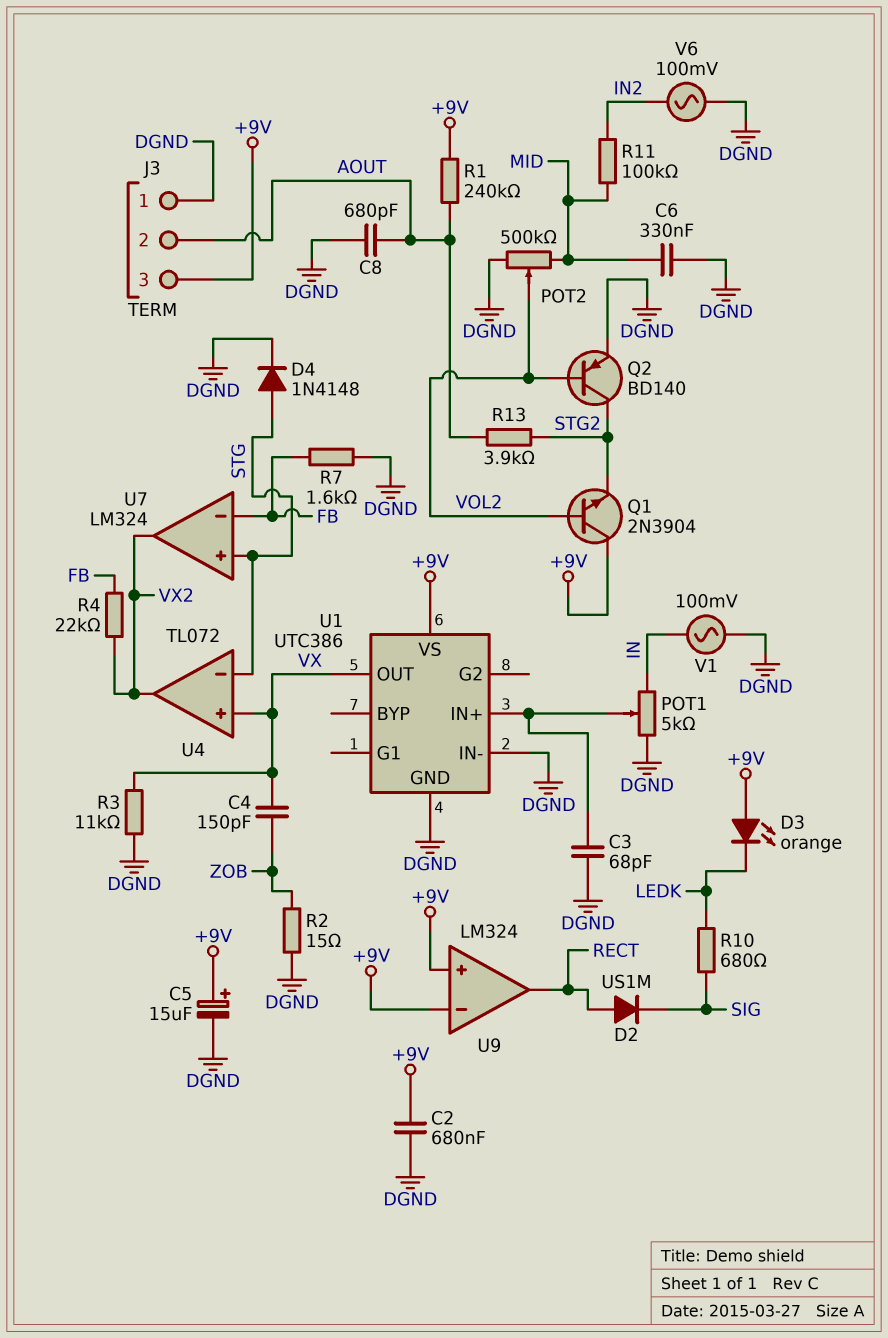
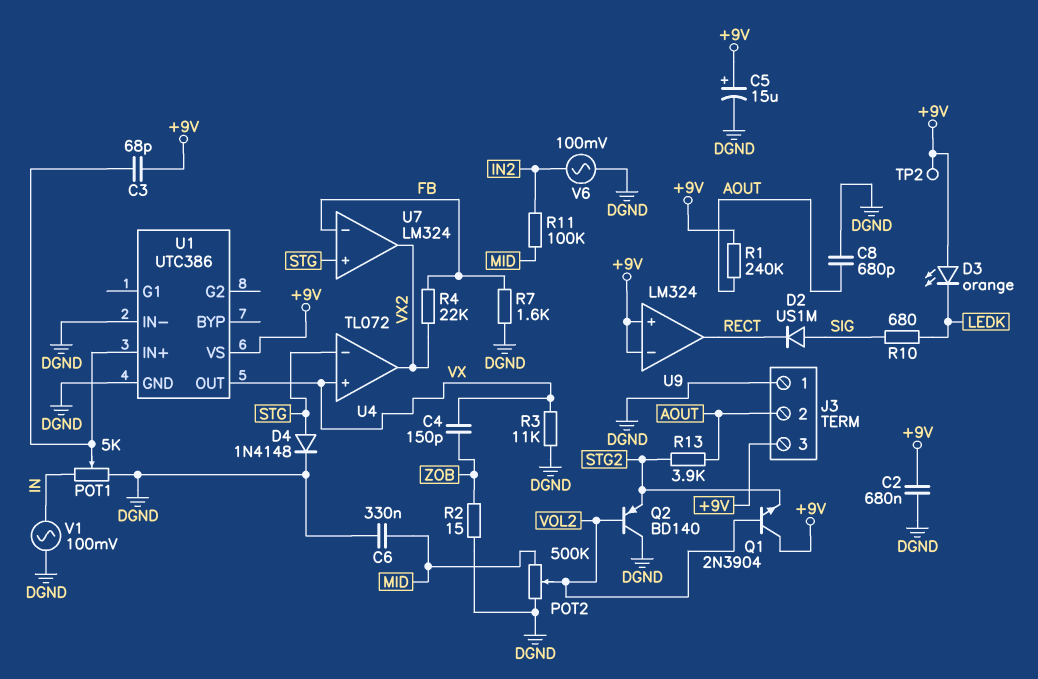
C3: 68pF (DGND, U1/IN+) -> 68pF (+9V, U1/IN+)
D2: diode US1M (A RECT, K SIG) -> diode US1M (A SIG, K RECT)
Q2: PNP BD140 (B VOL2, C STG2, E DGND) -> PNP BD140 (B VOL2, C DGND, E STG2)
TP2: none -> test point (+9V)

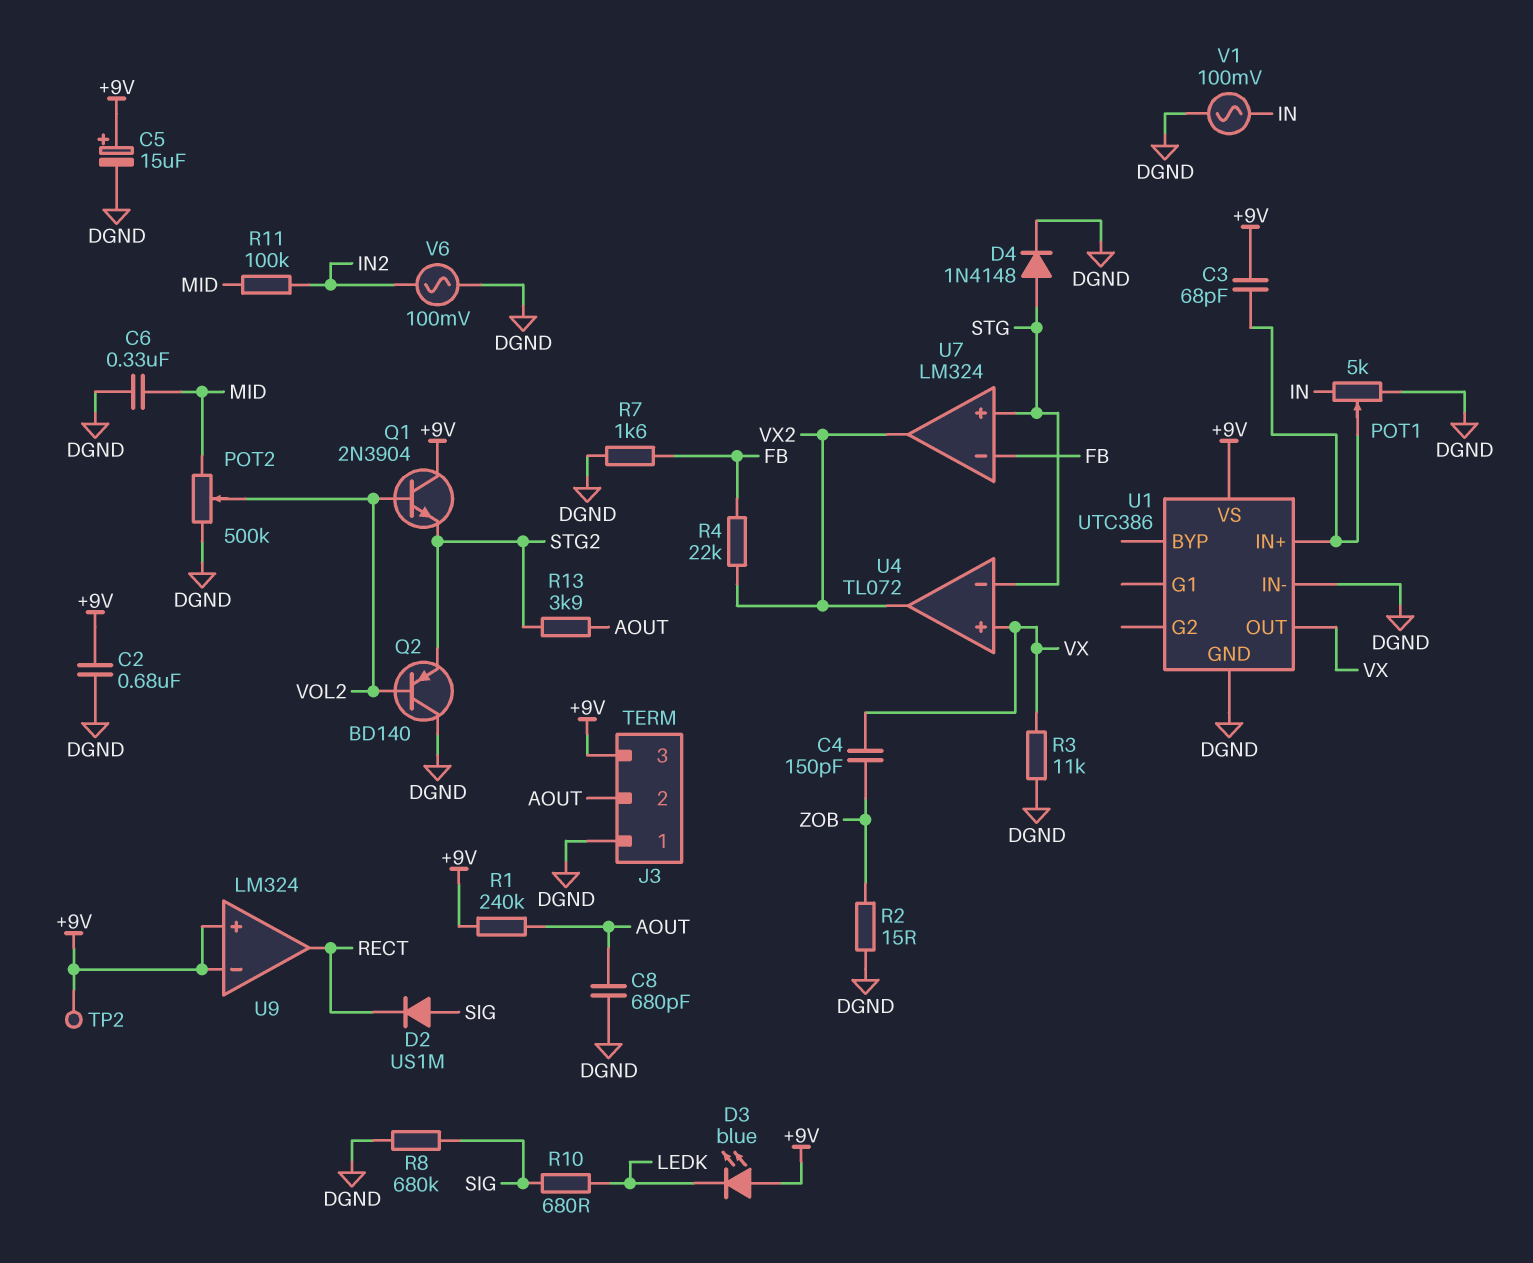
D3: LED orange (A +9V, K LEDK) -> LED blue (A +9V, K LEDK)
R8: none -> 680k (DGND, SIG)

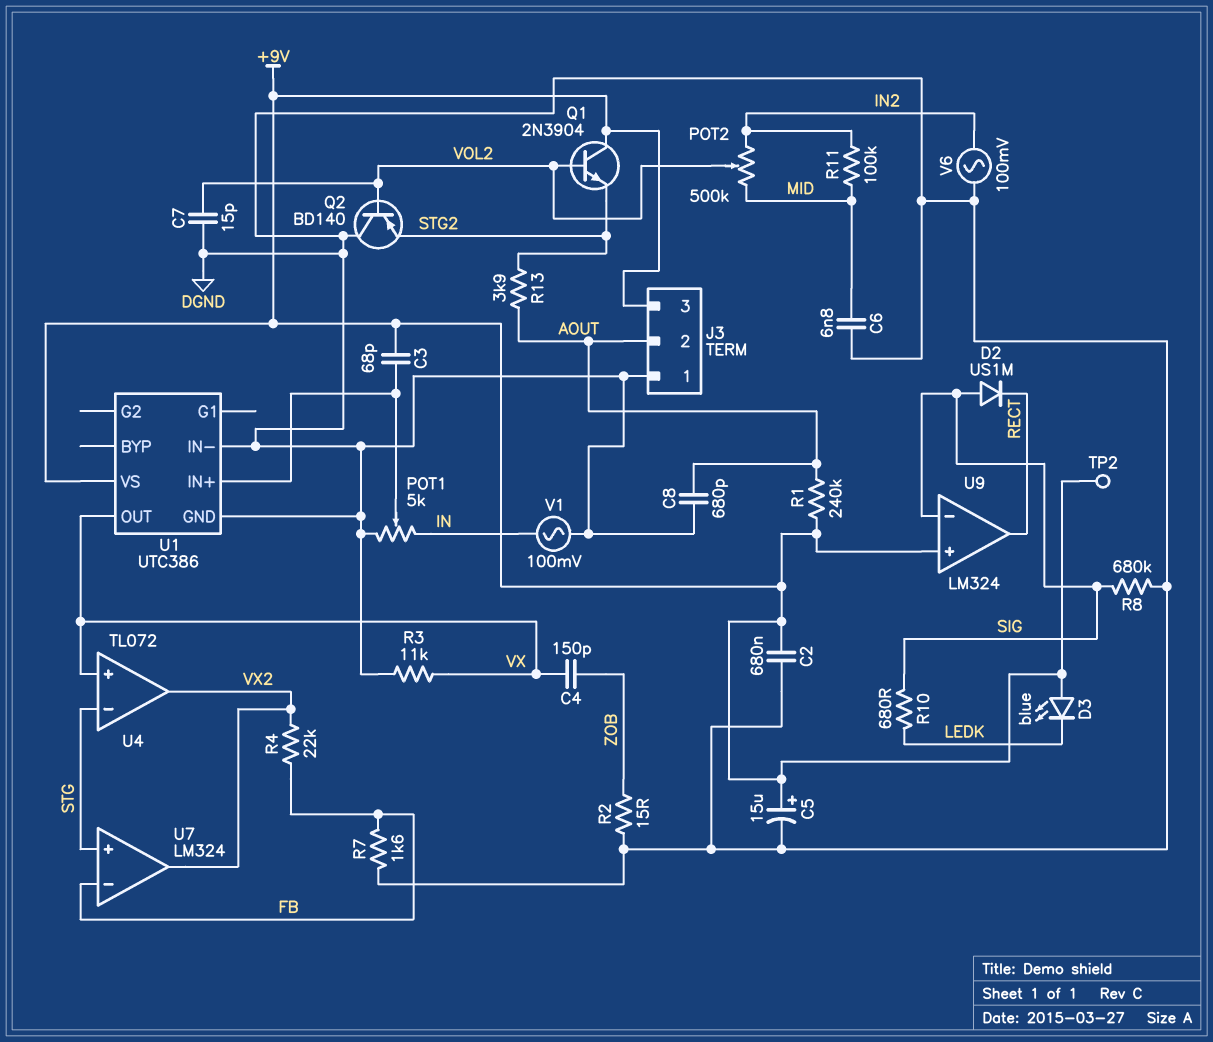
C6: 330nF (DGND, MID) -> 6.8nF (DGND, MID)
C7: none -> 15pF (DGND, VOL2)
D4: diode 1N4148 (A STG, K DGND) -> none
POT2: 500k (DGND, MID, wiper VOL2) -> 500k (IN2, MID, wiper VOL2)
U9 pin in-: +9V -> SIG

